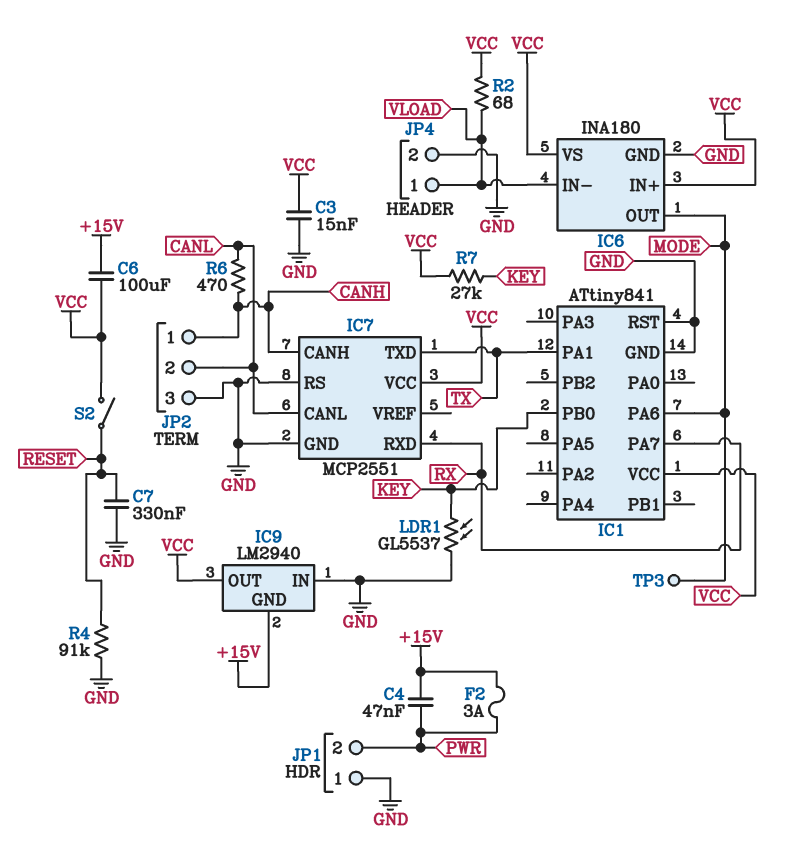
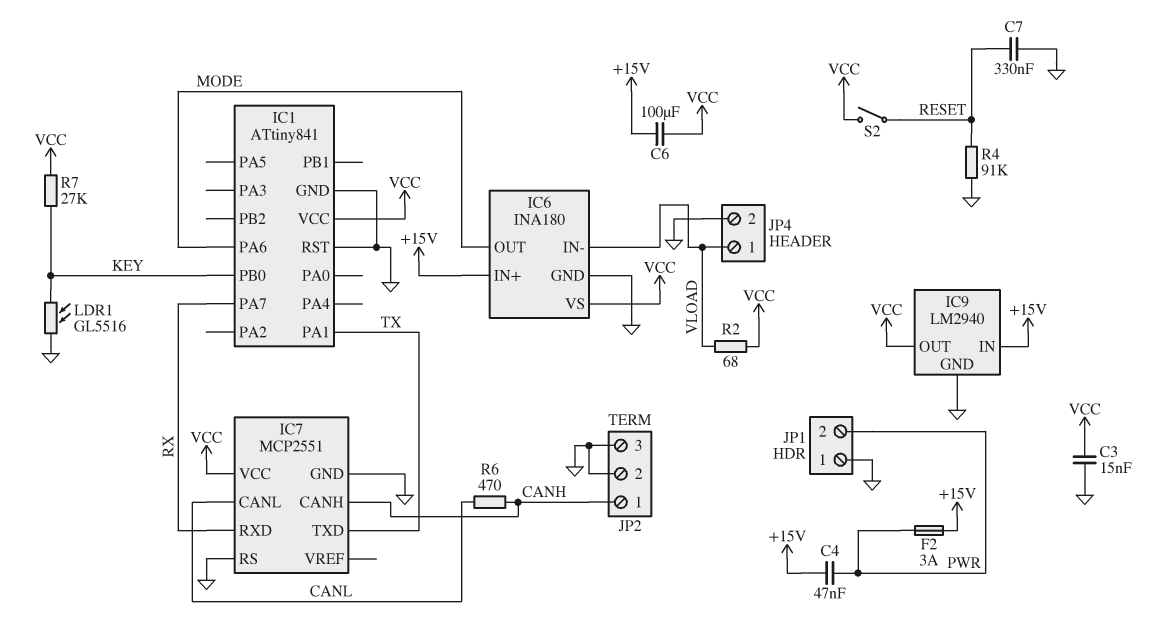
IC6 pin IN+: VCC -> +15V
IC9 pin GND: +15V -> GND
IC9 pin IN: GND -> +15V
JP2 pin 2: CANL -> GND
LDR1: GL5537 (GND, KEY) -> GL5516 (GND, KEY)
TP3: test point (MODE) -> none

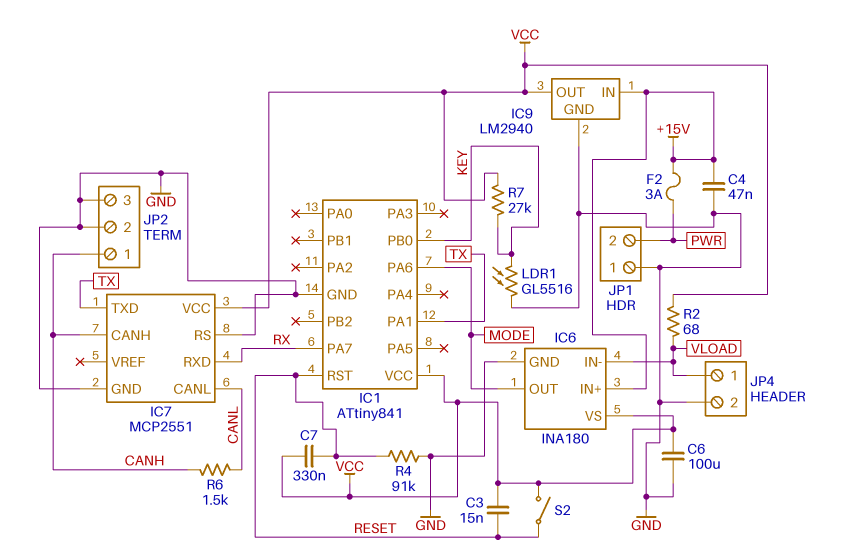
C3: 15nF (GND, VCC) -> 15nF (RESET, VCC)
C4: 47nF (+15V, PWR) -> 47nF (+15V, GND)
C6: 100uF (+15V, VCC) -> 100uF (GND, VCC)
C7: 330nF (GND, RESET) -> 330nF (RESET, VCC)
IC1 pin RST: GND -> RESET
R6: 470 (CANH, CANL) -> 1.5k (CANH, CANL)

